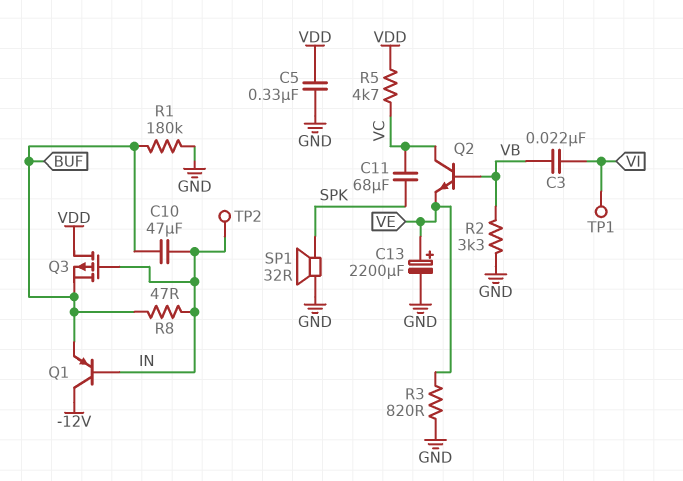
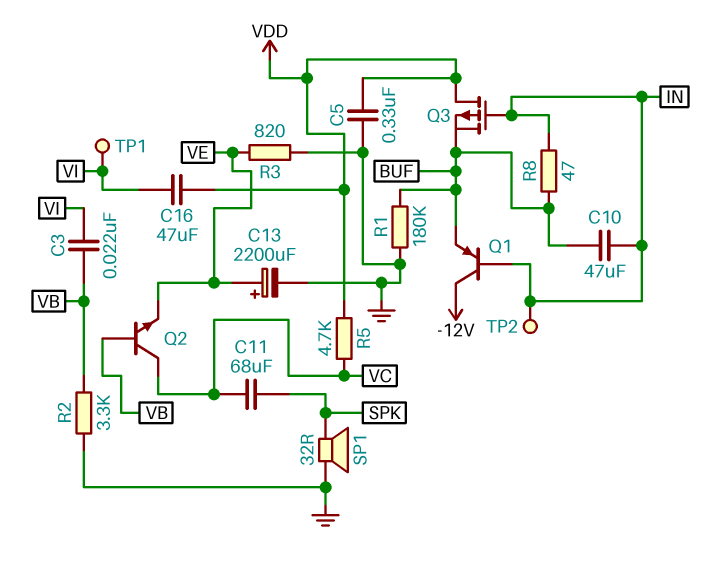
C16: none -> 47uF (VDD, VI)

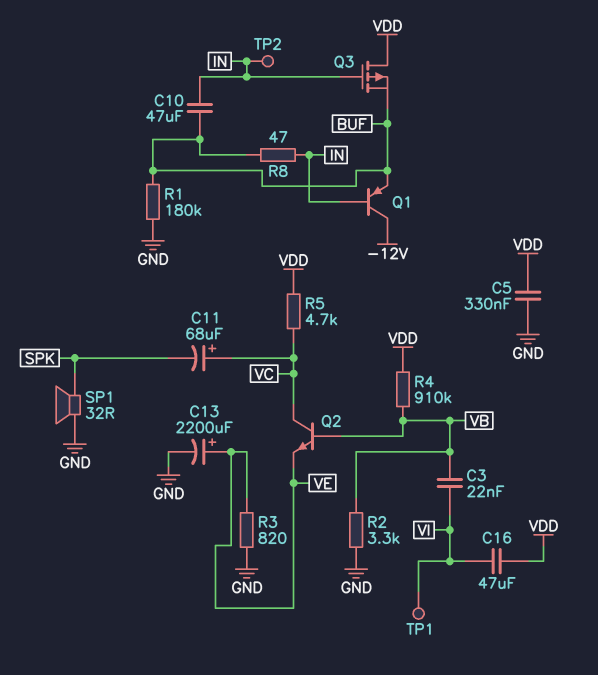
C11: 68uF (SPK, VC) -> 68uF (plus VC, minus SPK)
R4: none -> 910k (VB, VDD)

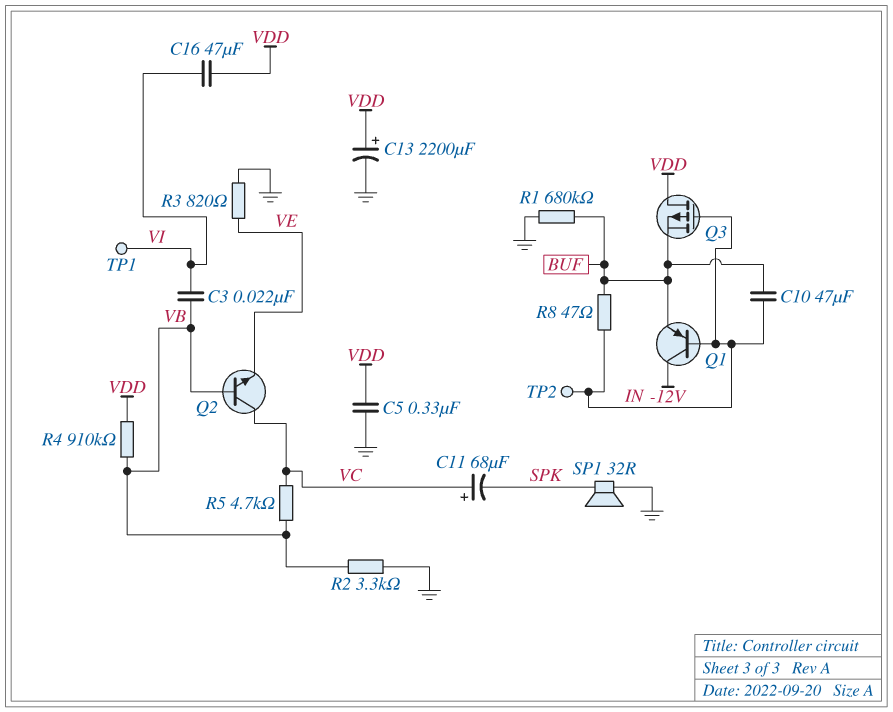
C13: 2200uF (plus VE, minus GND) -> 2200uF (plus VDD, minus GND)
R1: 180k (BUF, GND) -> 680k (BUF, GND)
R5: 4.7k (VC, VDD) -> 4.7k (VB, VC)

